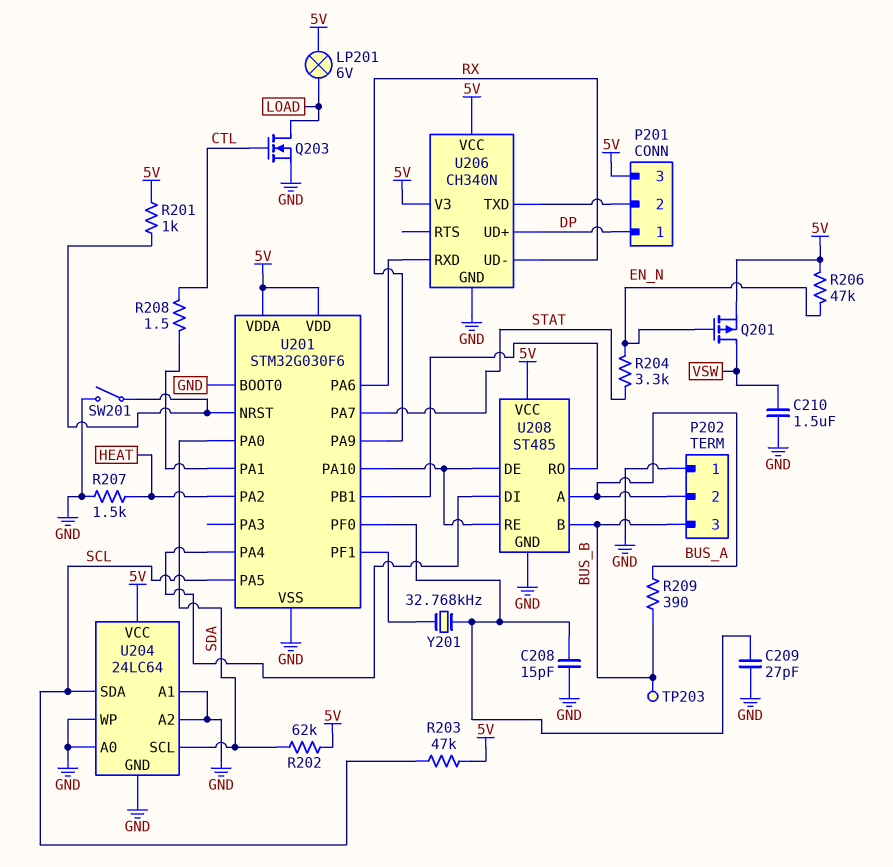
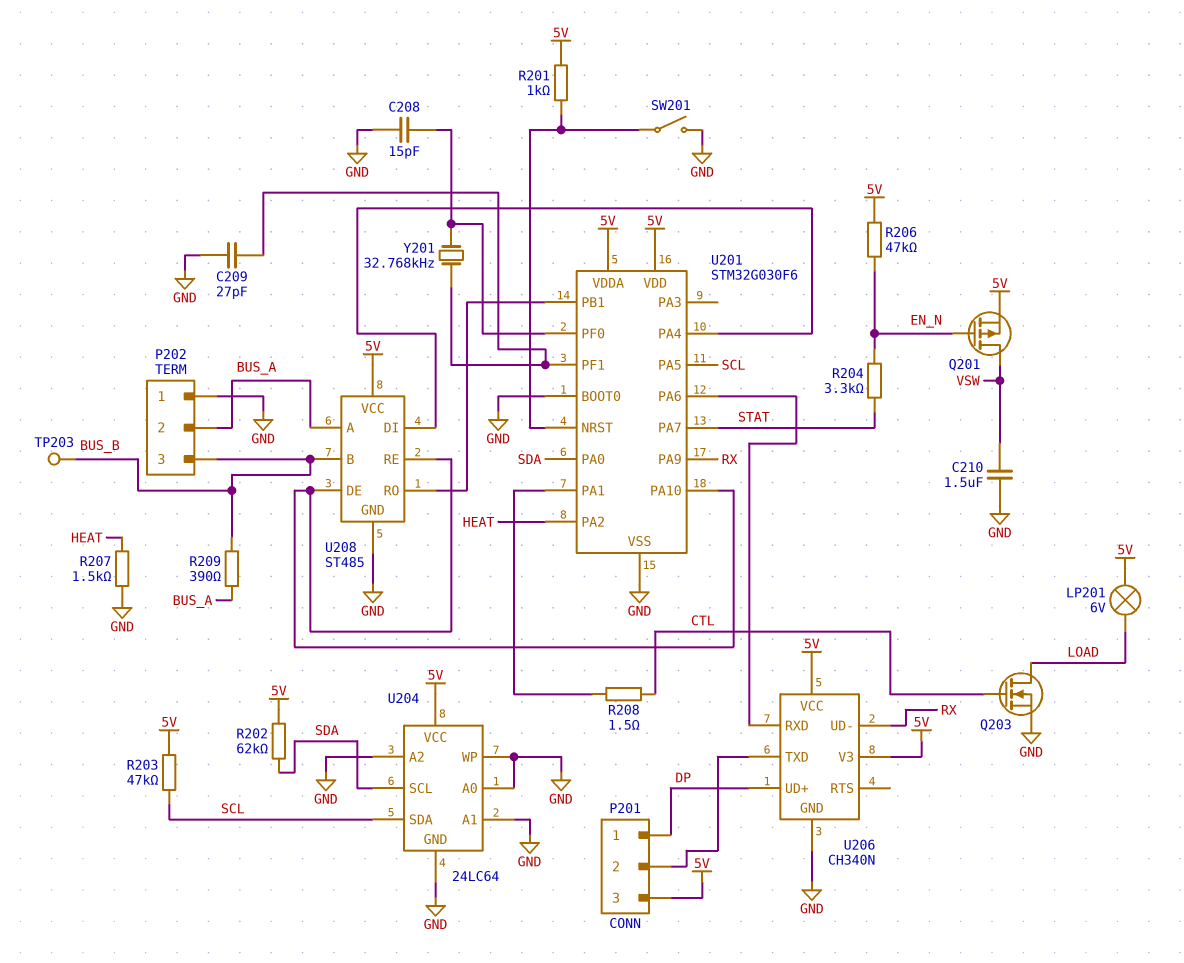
C209: 27pF (GND, U201/PF0) -> 27pF (GND, U201/PF1)

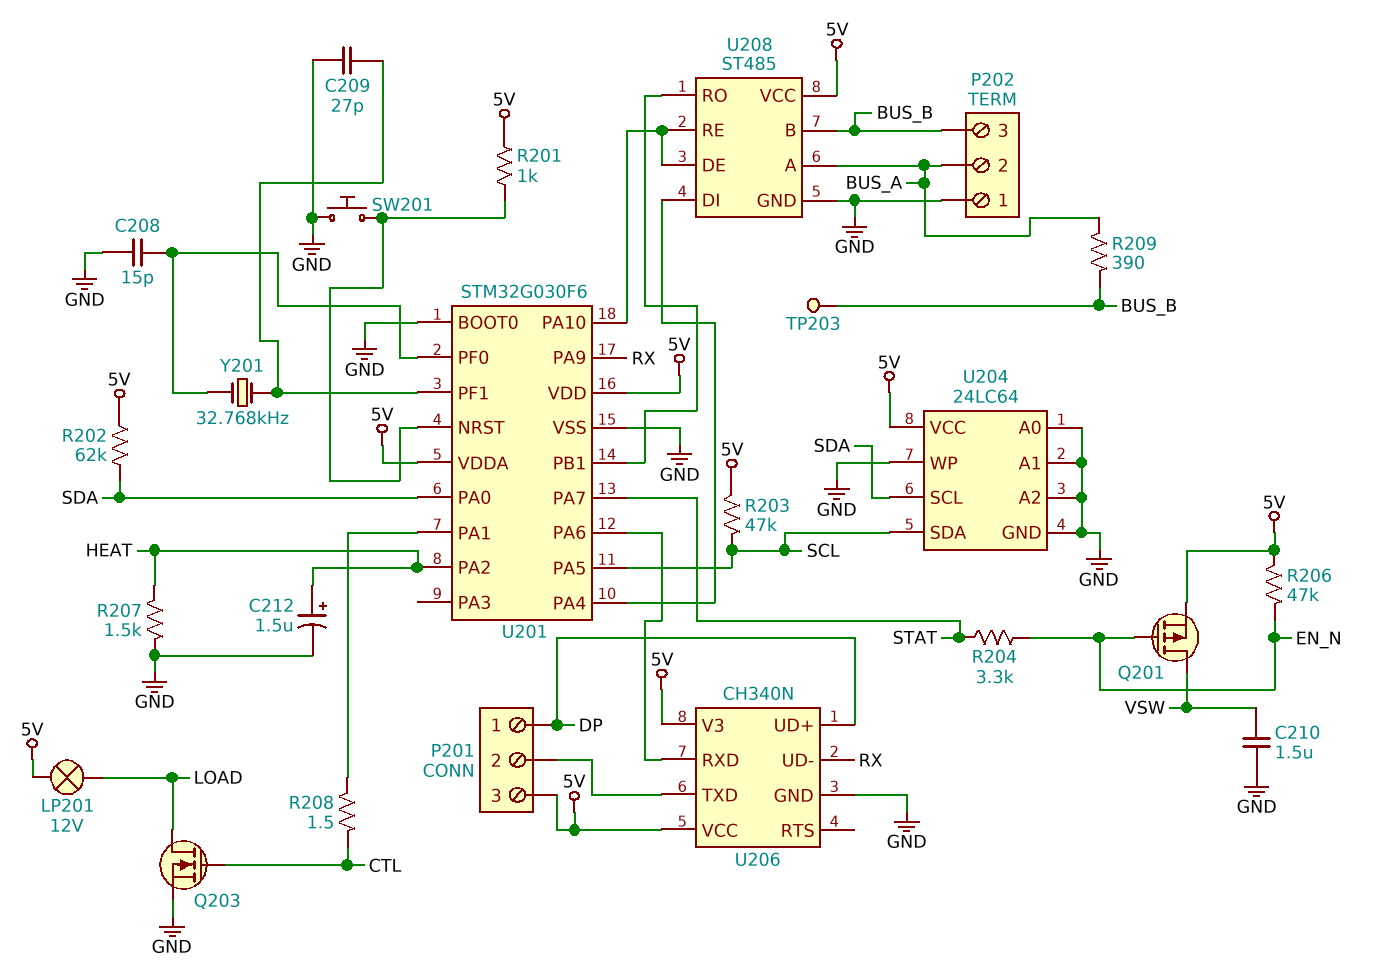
C212: none -> 1.5uF (plus HEAT, minus GND)
LP201: lamp 6V (5V, LOAD) -> lamp 12V (5V, LOAD)
SW201: switch (GND, U201/NRST) -> button (GND, U201/NRST)

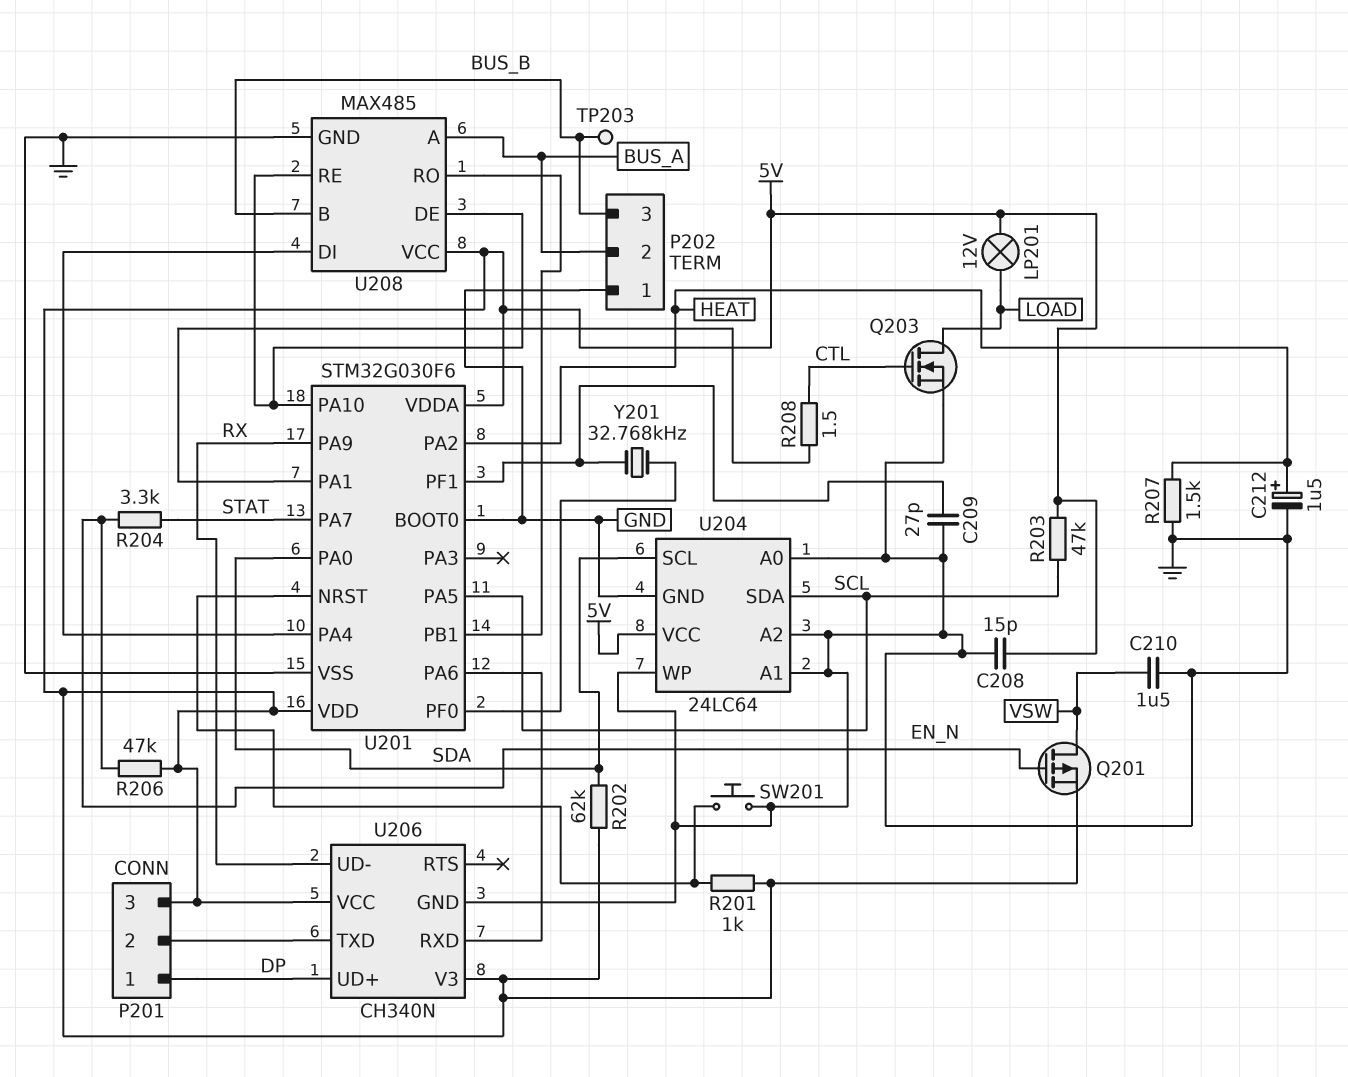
C208: 15pF (GND, U201/PF0) -> 15pF (5V, GND)
R209: 390 (BUS_A, BUS_B) -> none
U208: ST485 -> MAX485

